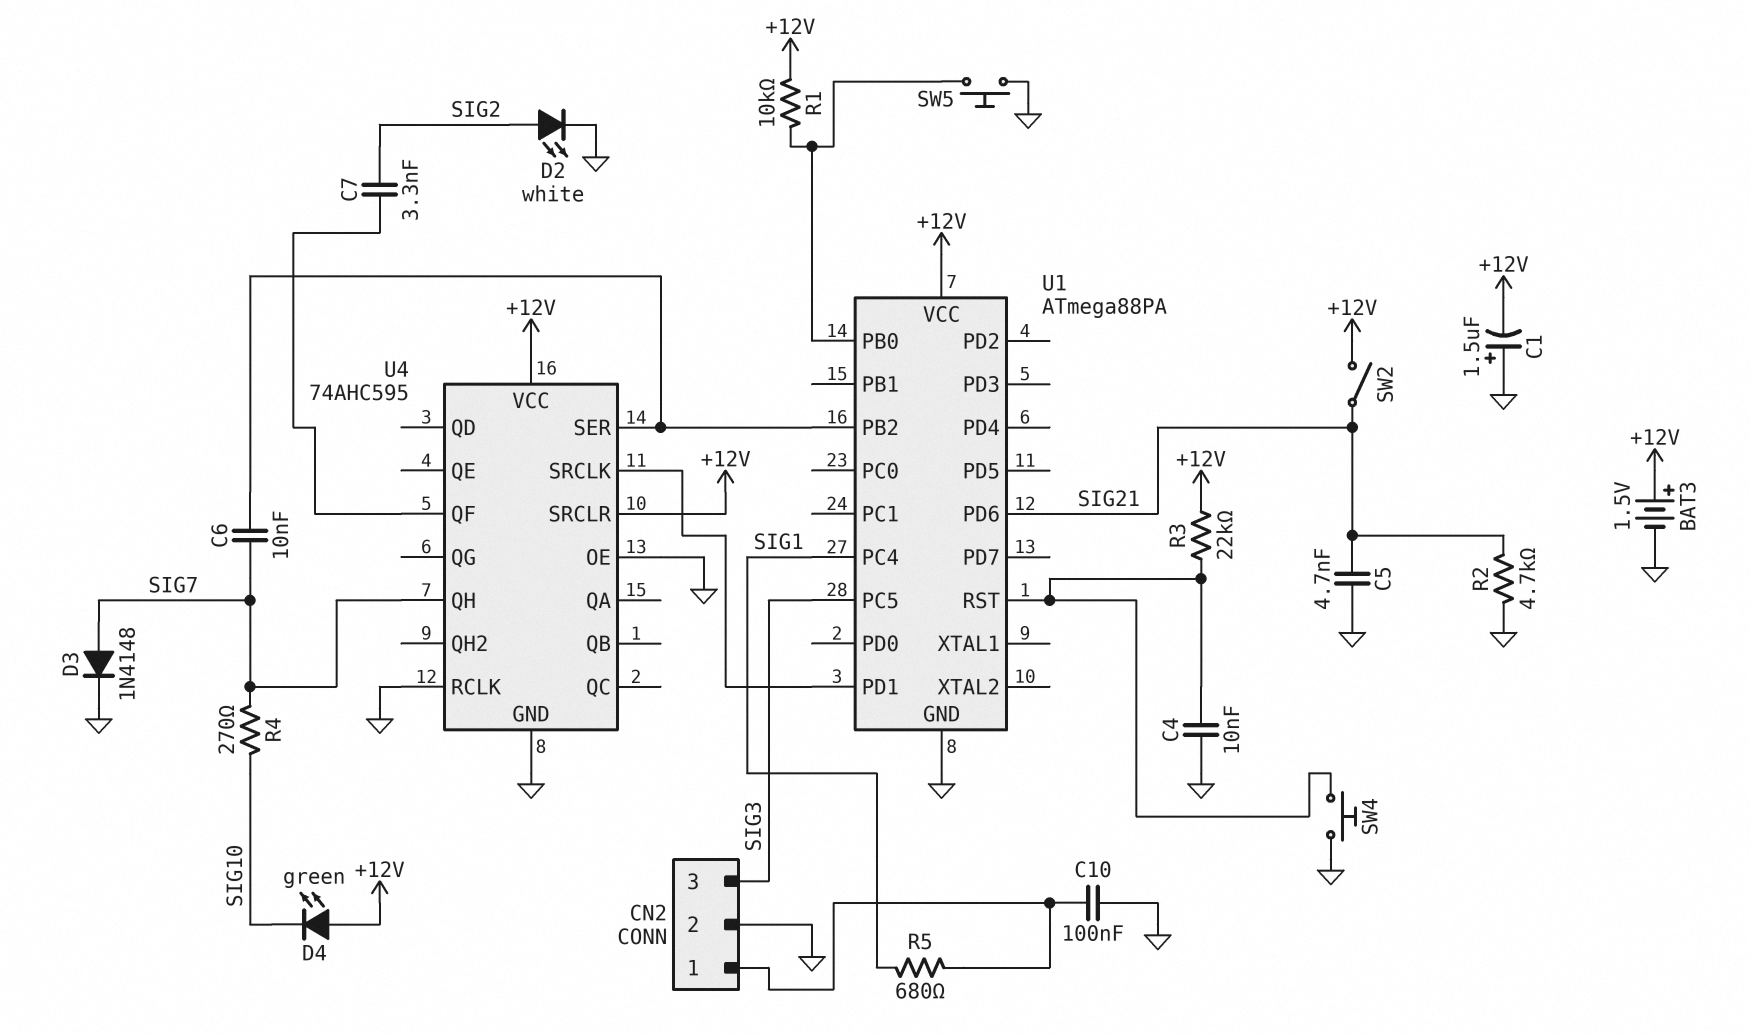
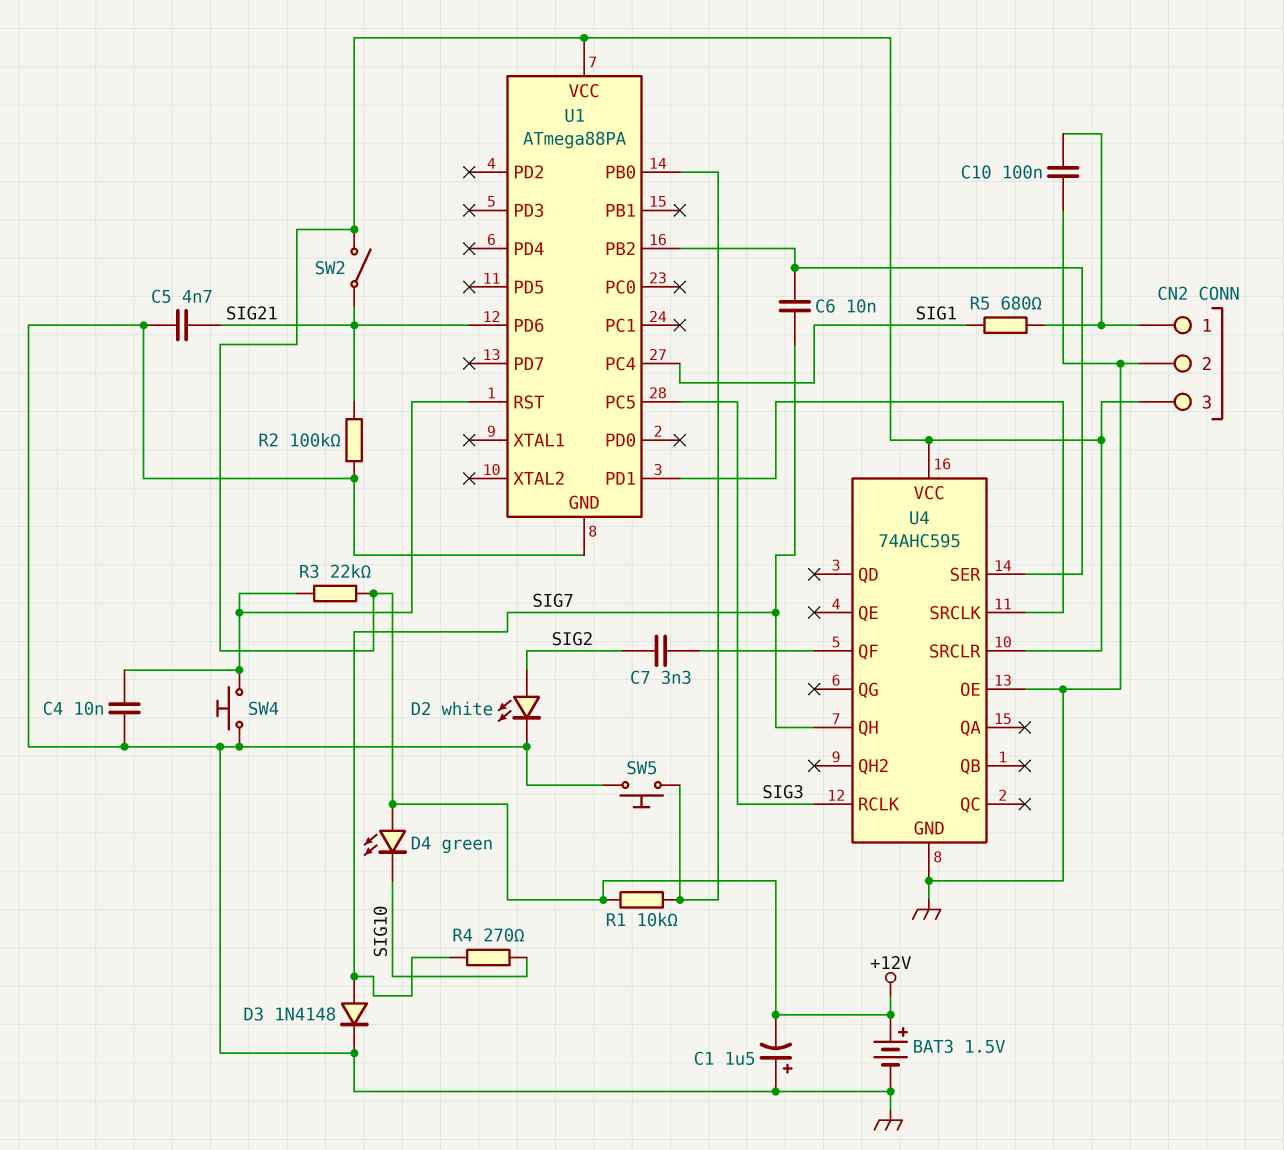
CN2 pin 3: SIG3 -> +12V
R2: 4.7k (GND, SIG21) -> 100k (GND, SIG21)
U4 pin RCLK: GND -> SIG3

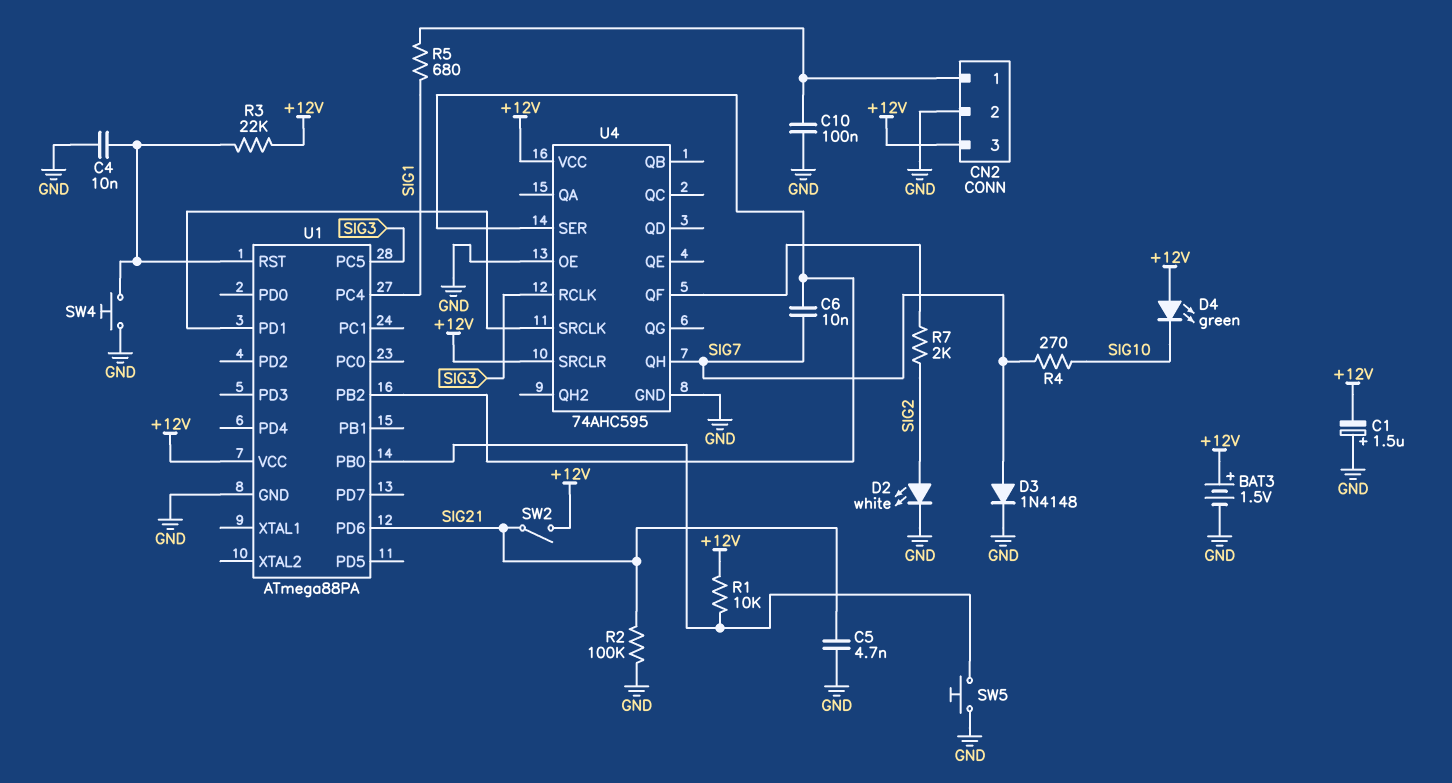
C7: 3.3nF (SIG2, U4/QF) -> none
R7: none -> 2k (SIG2, U4/QF)

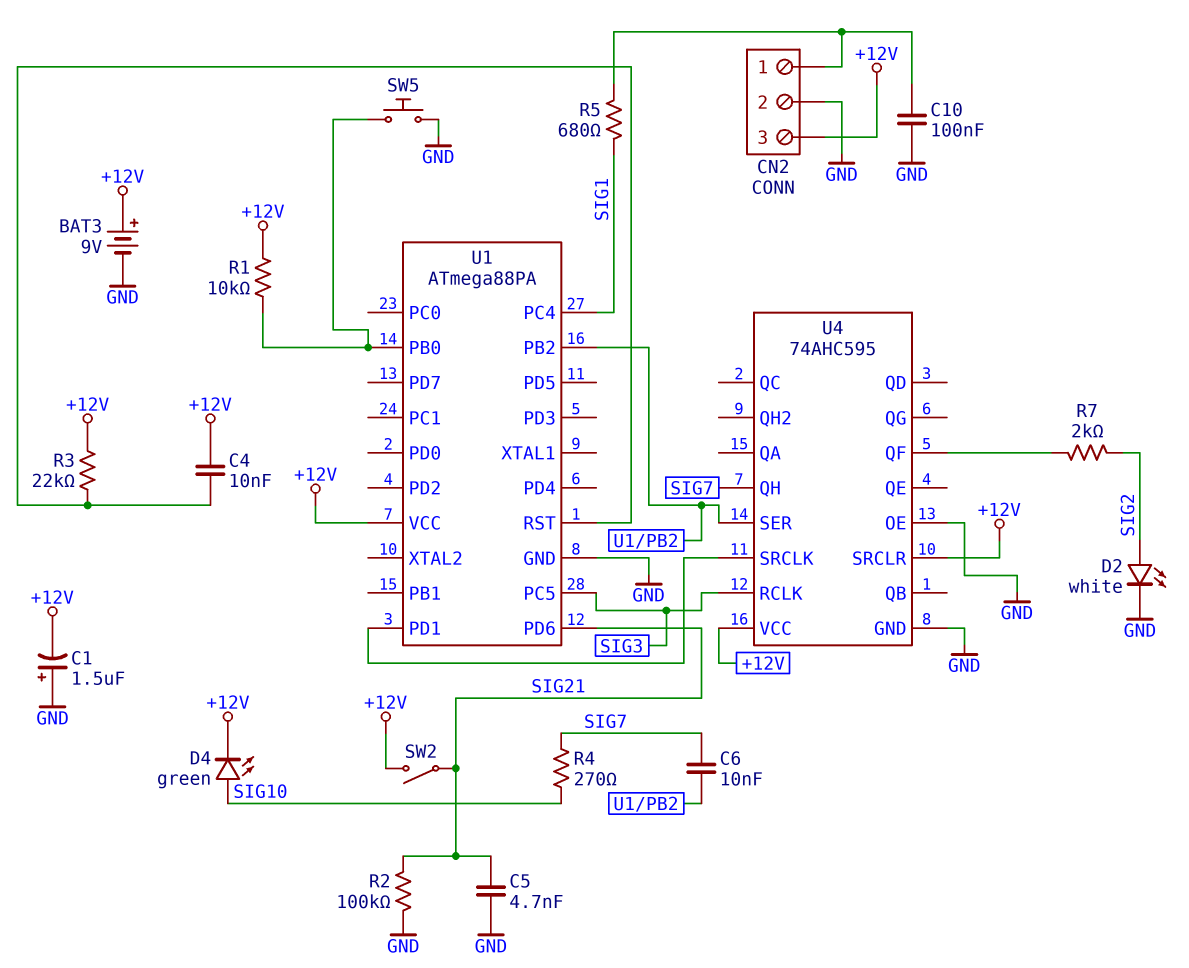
BAT3: 1.5V (plus +12V, minus GND) -> 9V (plus +12V, minus GND)
C4: 10nF (GND, U1/RST) -> 10nF (+12V, U1/RST)
D3: diode 1N4148 (A SIG7, K GND) -> none
D4: LED green (A +12V, K SIG10) -> LED green (A SIG10, K +12V)
SW4: button (GND, U1/RST) -> none

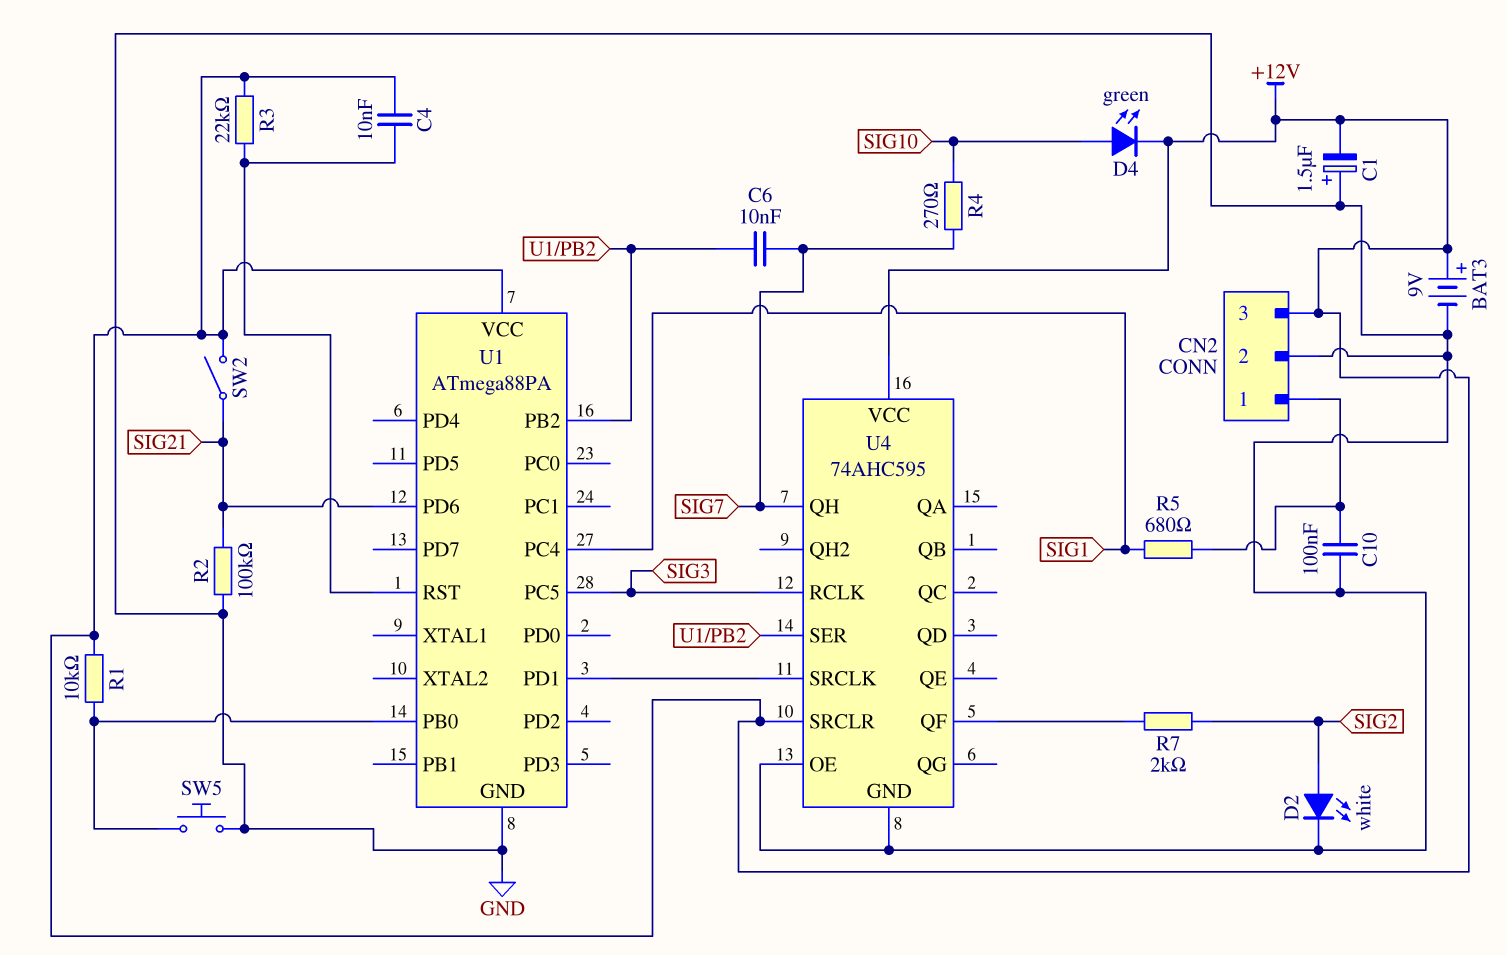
C5: 4.7nF (GND, SIG21) -> none

